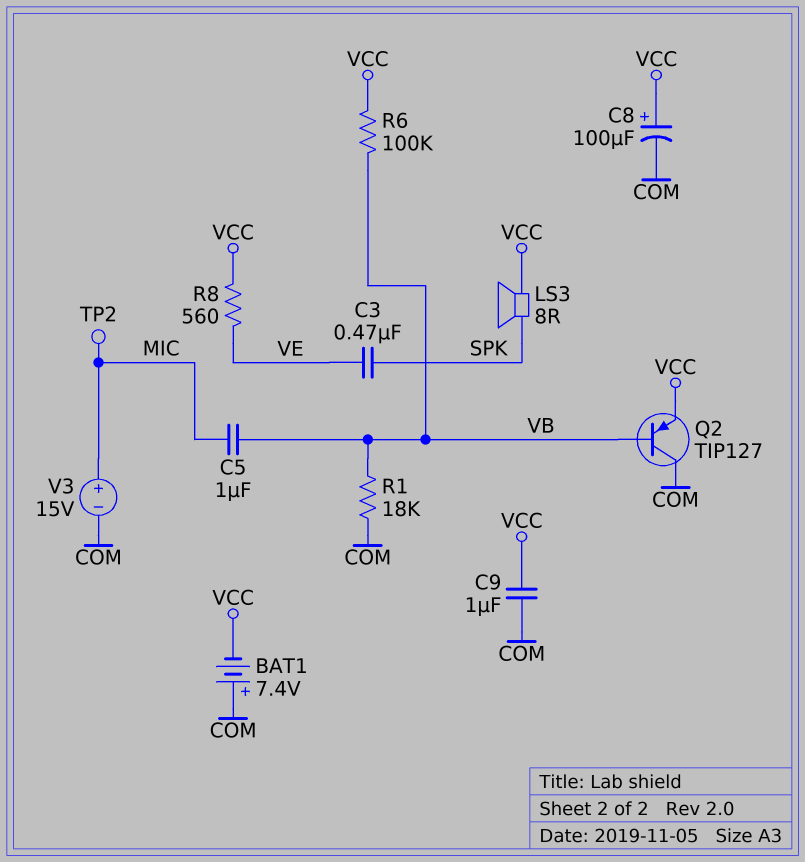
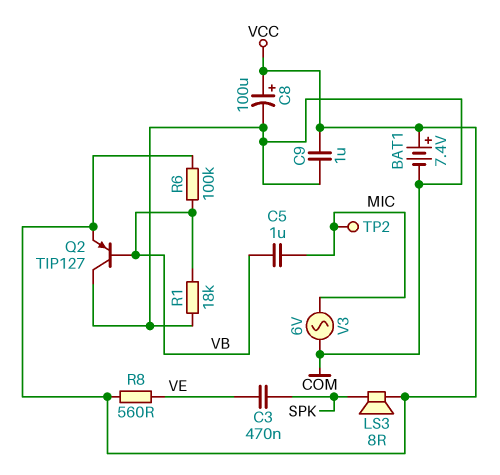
BAT1: 7.4V (plus COM, minus VCC) -> 7.4V (plus VCC, minus COM)
V3: 15V (plus MIC, minus COM) -> AC 6V (COM, MIC)

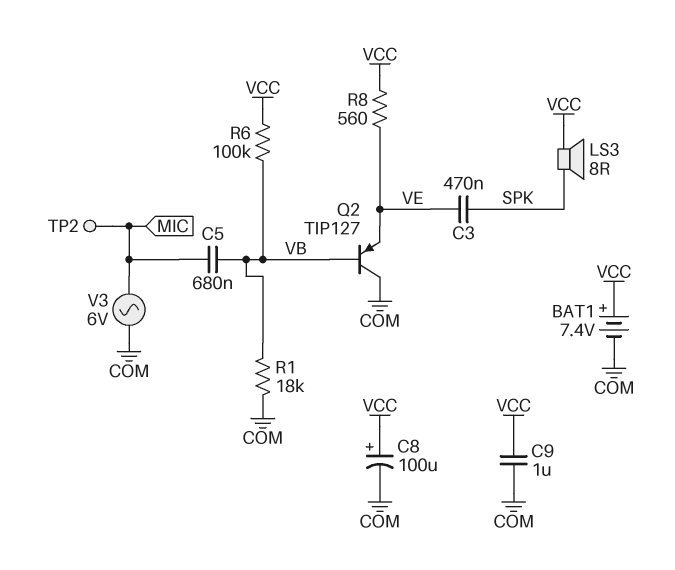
C5: 1uF (MIC, VB) -> 680nF (MIC, VB)
Q2: PNP TIP127 (B VB, C COM, E VCC) -> PNP TIP127 (B VB, C COM, E VE)

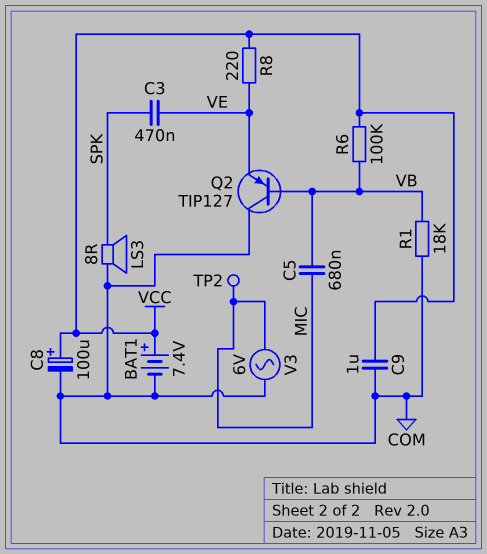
LS3: speaker 8R (SPK, VCC) -> speaker 8R (COM, SPK)
R8: 560 (VCC, VE) -> 220 (VCC, VE)

